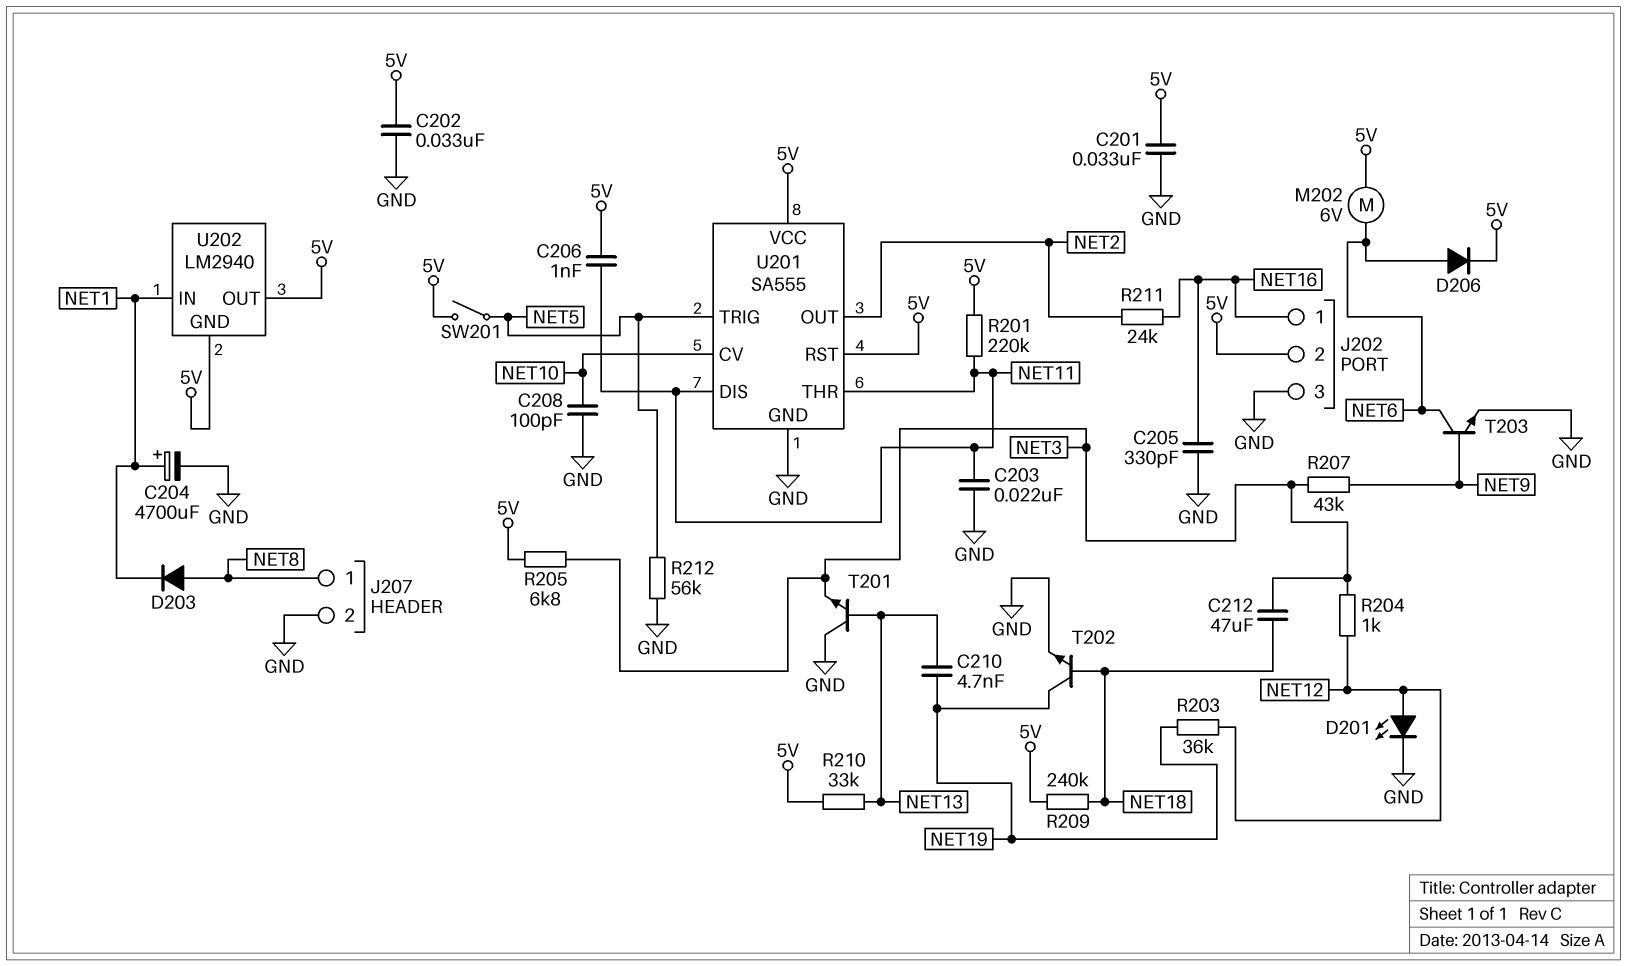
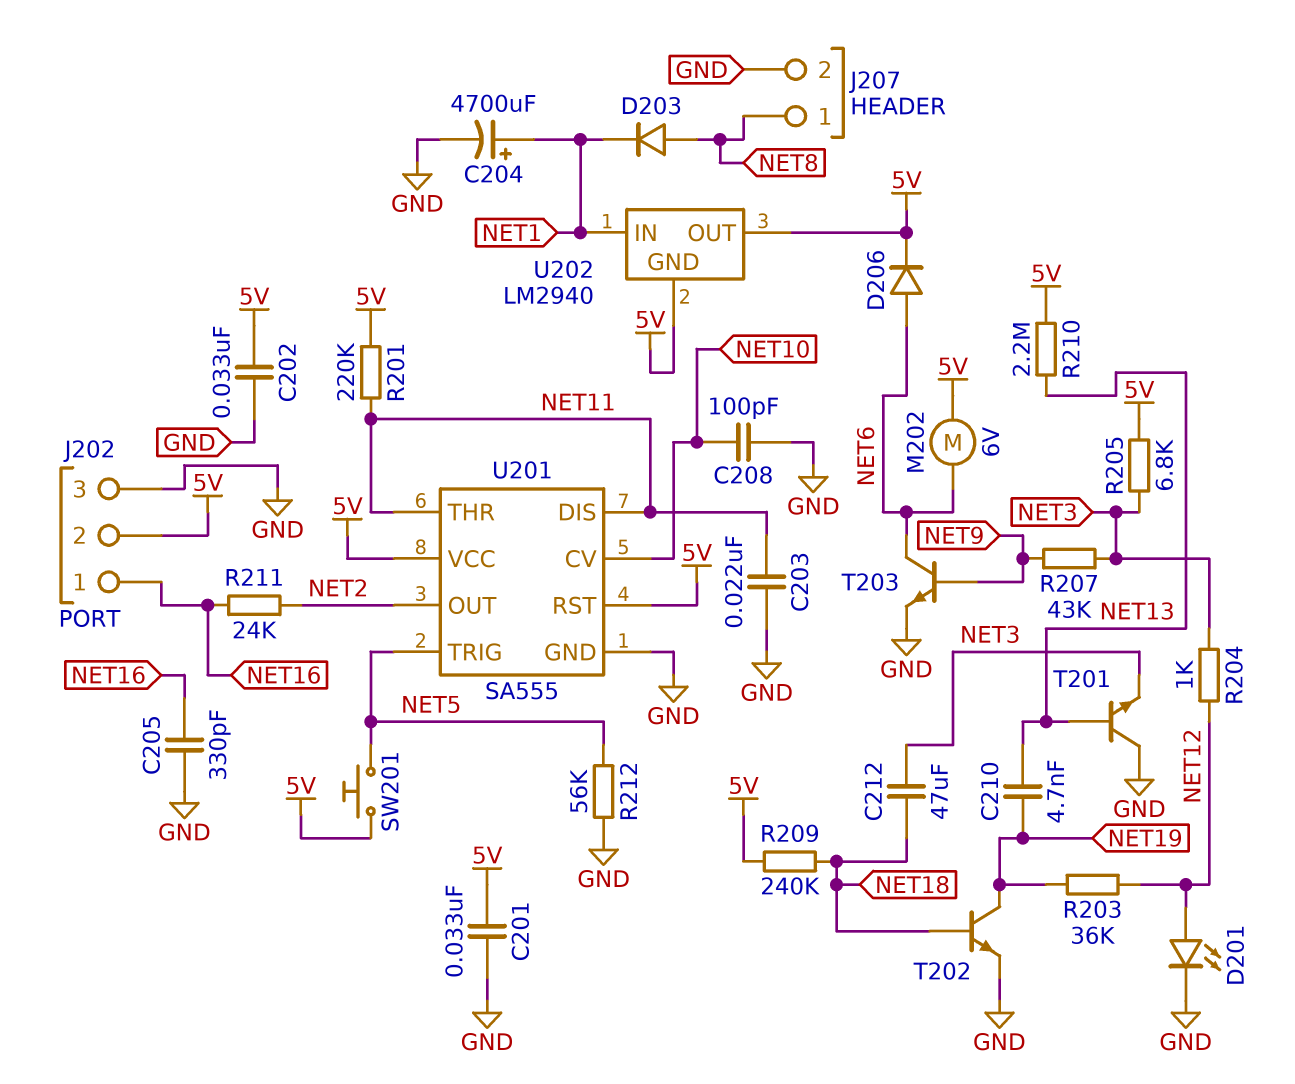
C206: 1nF (5V, NET11) -> none
R210: 33k (5V, NET13) -> 2.2M (5V, NET13)
SW201: switch (5V, NET5) -> button (5V, NET5)

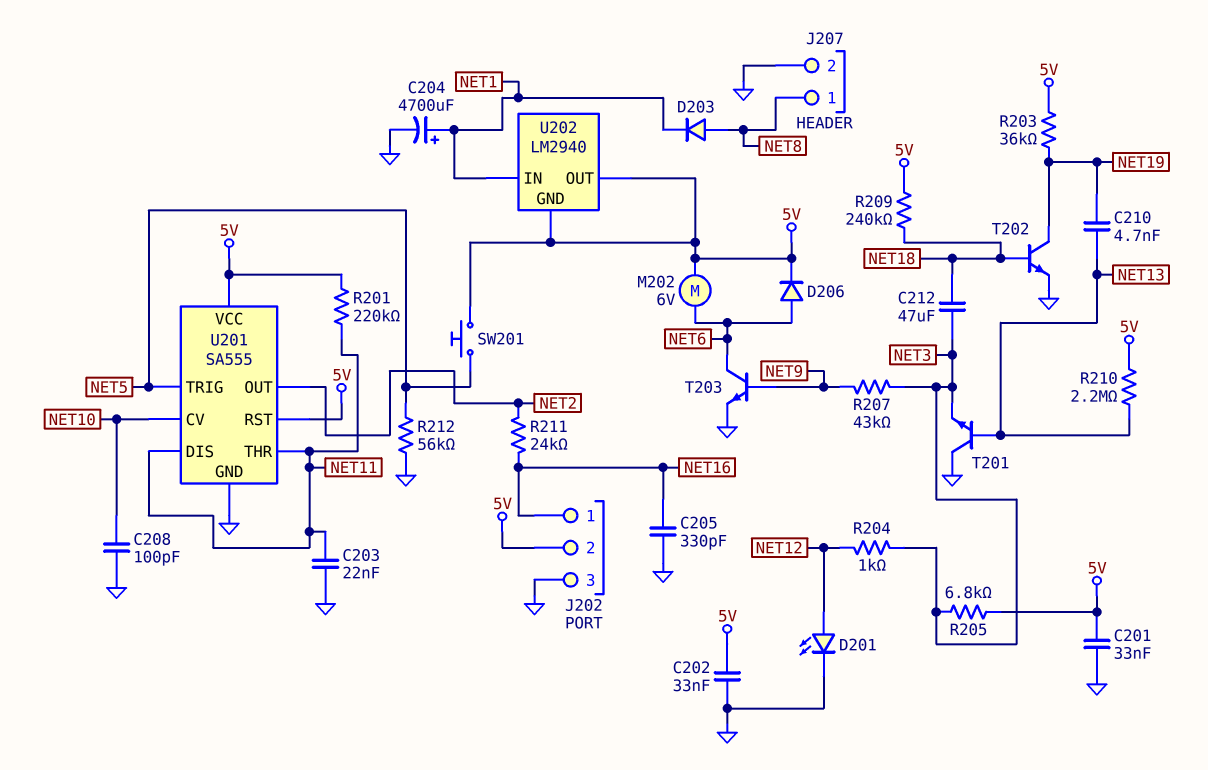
R203: 36k (NET12, NET19) -> 36k (5V, NET19)

